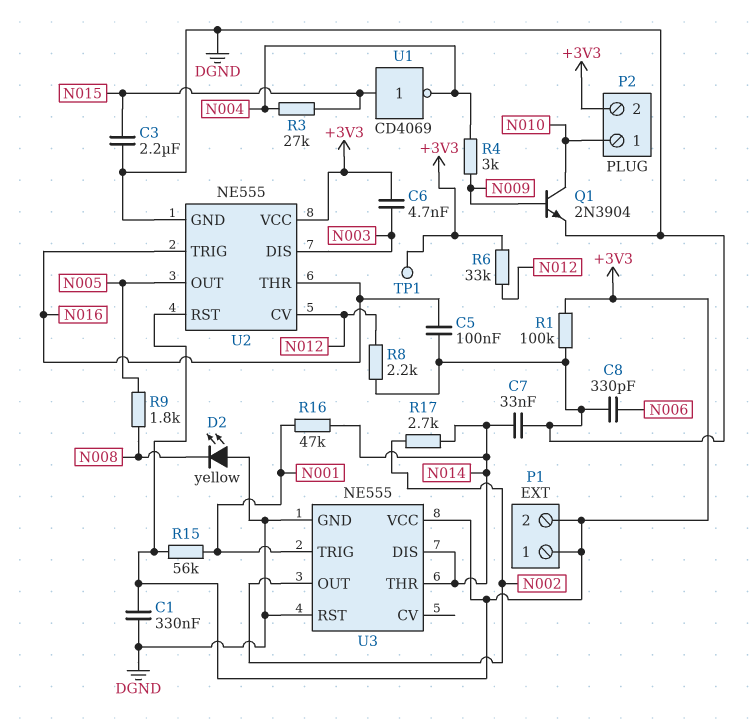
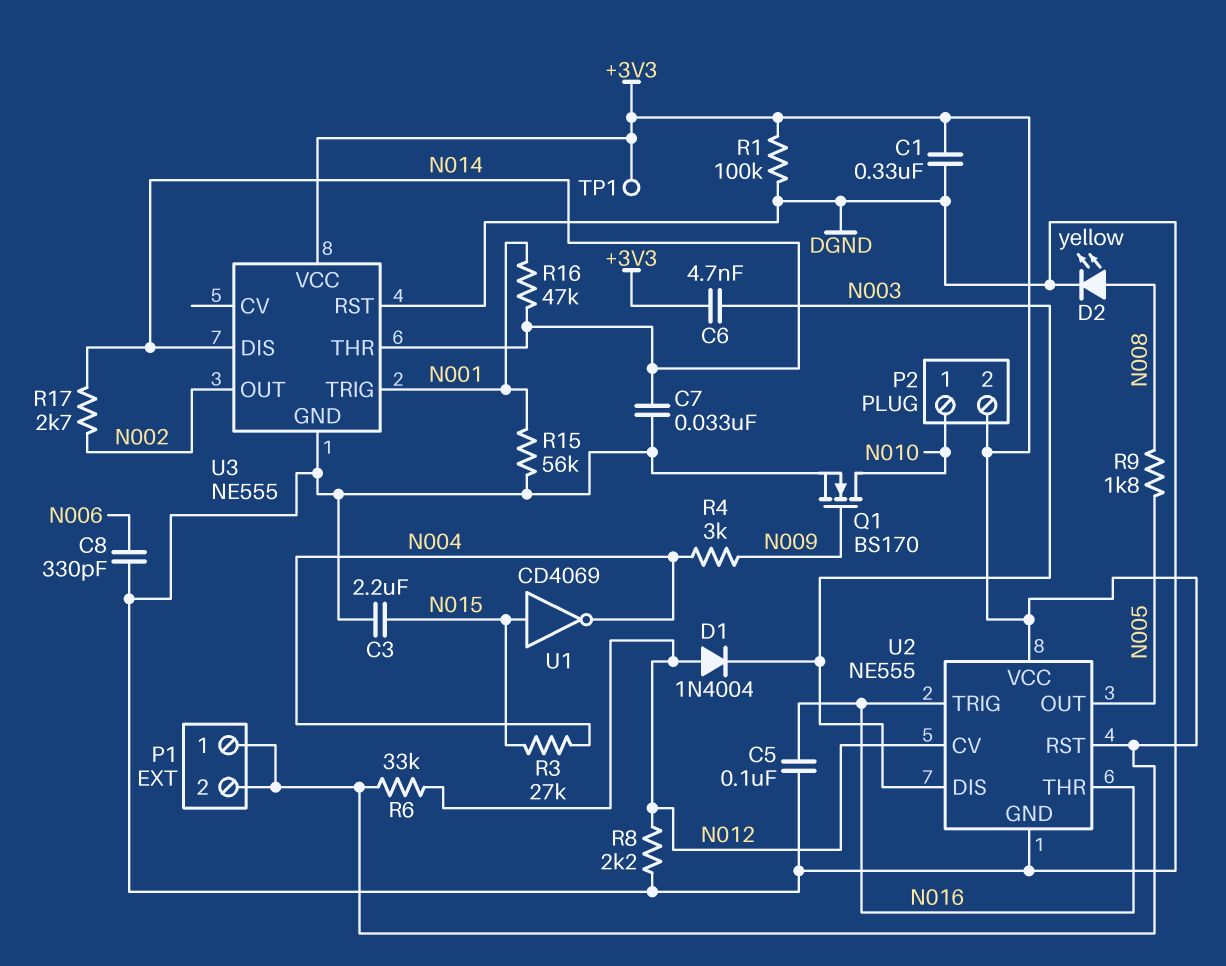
D1: none -> diode 1N4004 (A N012, K N003)
D2: LED yellow (A DGND, K N008) -> LED yellow (A N008, K DGND)
Q1: NPN 2N3904 (B N009, C N010, E DGND) -> NMOS BS170 (G N009, D N010, S DGND)
R15: 56k (+3V3, N001) -> 56k (DGND, N001)

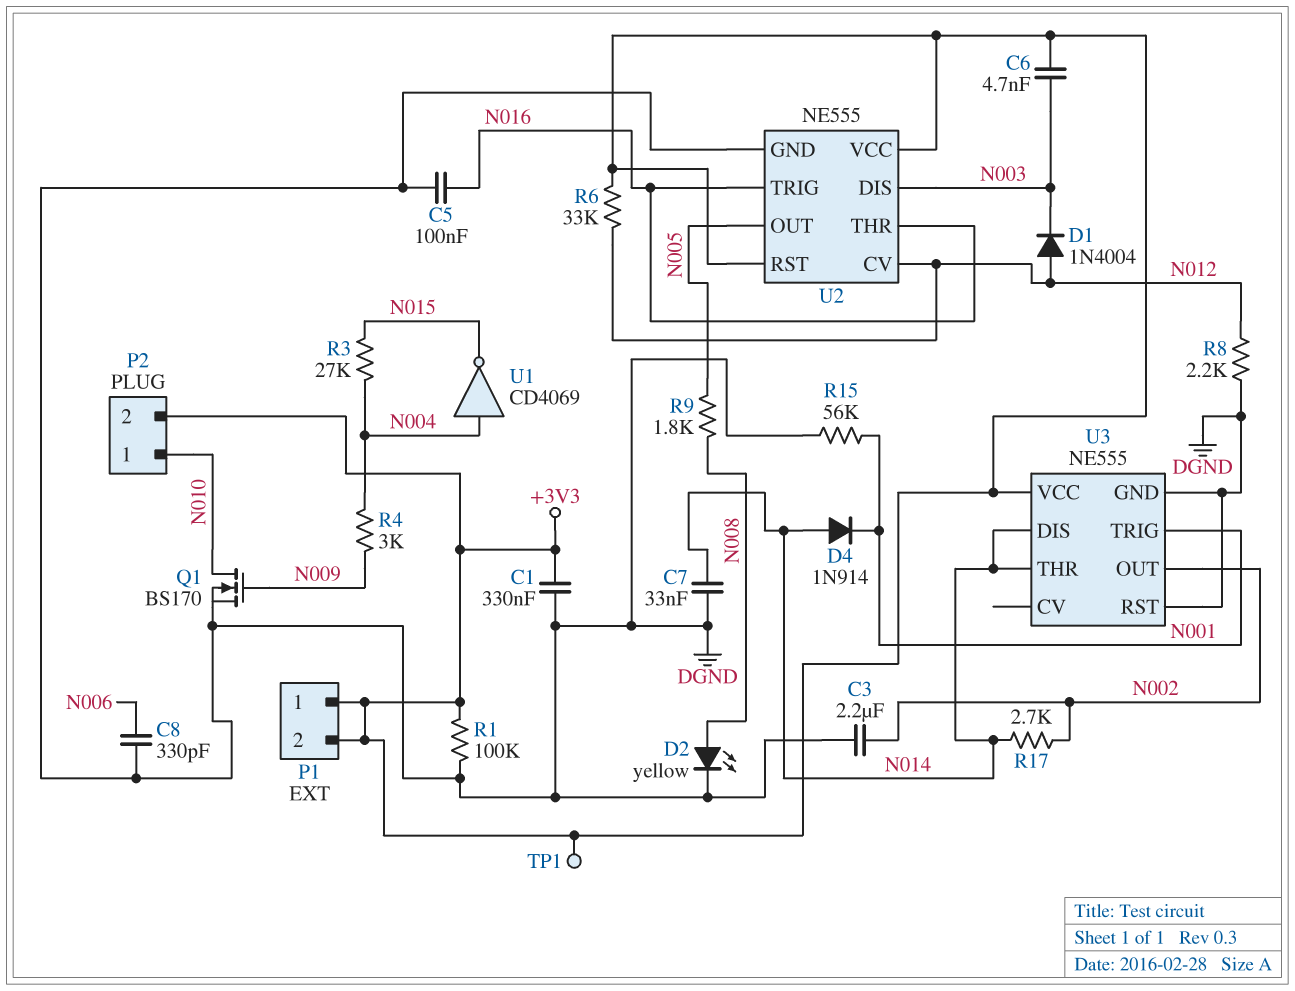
C3: 2.2uF (DGND, N015) -> 2.2uF (DGND, N002)
D4: none -> diode 1N914 (A N014, K N001)
R16: 47k (N001, N014) -> none
U1: NOT CD4069 (in N015, out N004) -> NOT CD4069 (in N004, out N015)

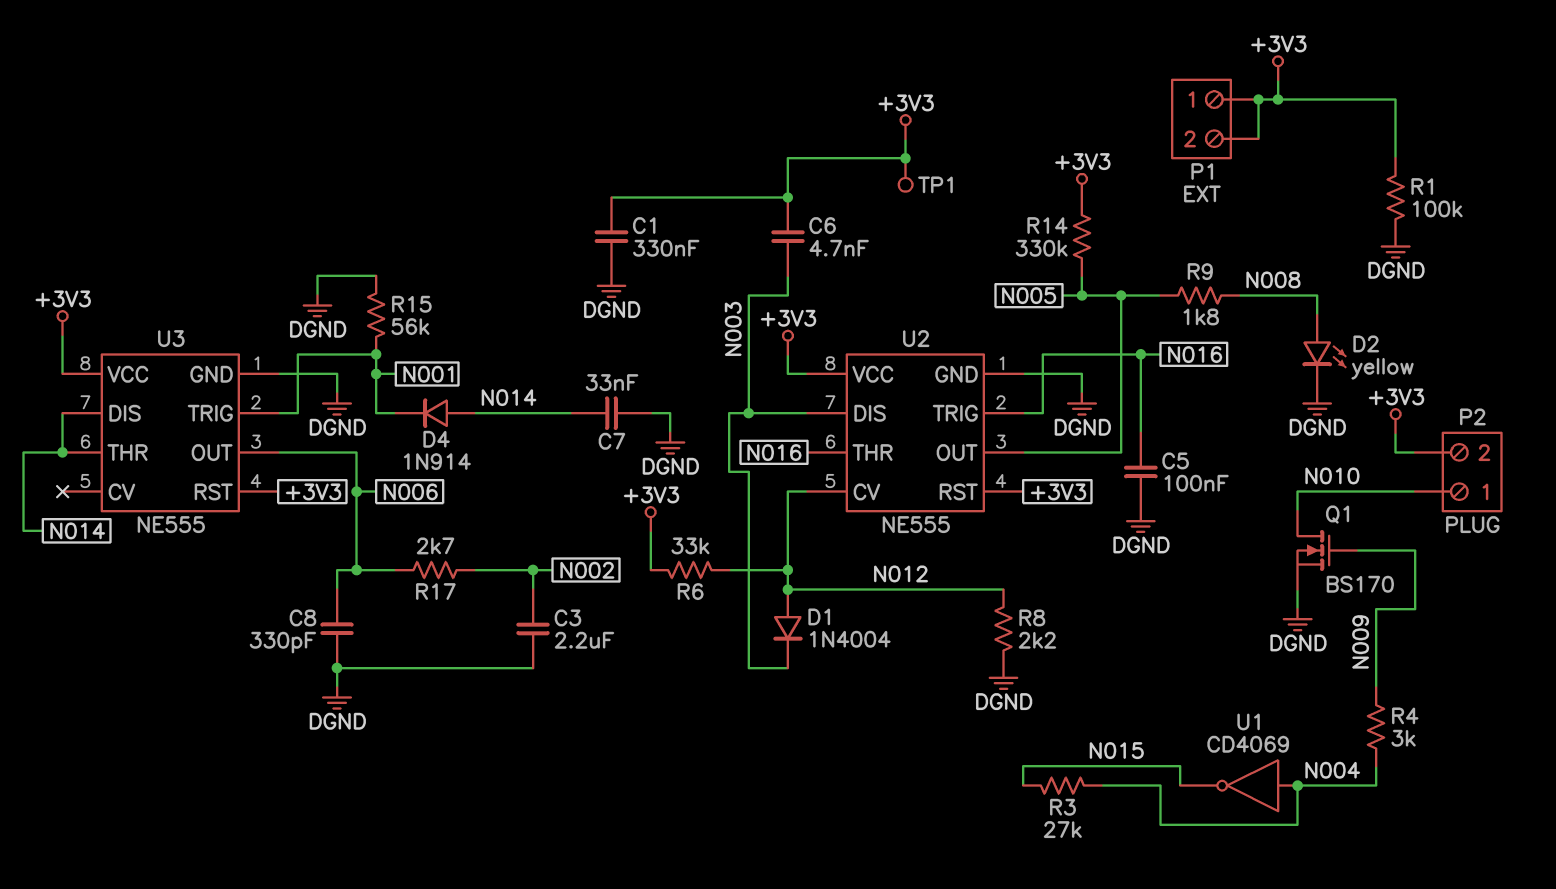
R14: none -> 330k (+3V3, N005)
R17: 2.7k (N002, N014) -> 2.7k (N002, N006)
U3 pin OUT: N002 -> N006
U3 pin RST: DGND -> +3V3

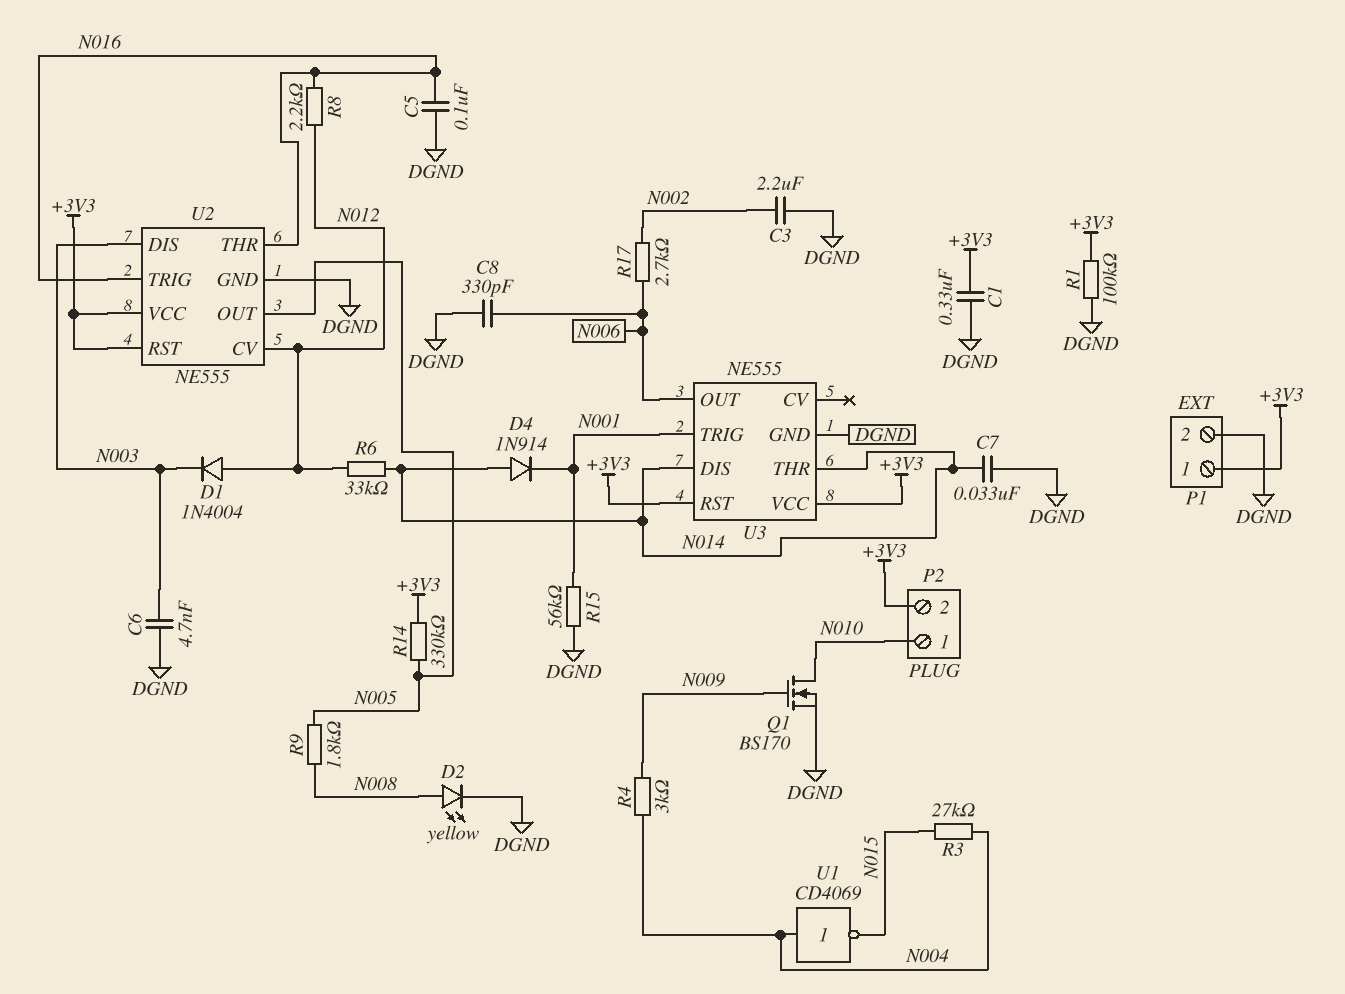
C6: 4.7nF (+3V3, N003) -> 4.7nF (DGND, N003)
P1 pin 2: +3V3 -> DGND
R6: 33k (+3V3, N012) -> 33k (N012, N014)
R8: 2.2k (DGND, N012) -> 2.2k (N012, N016)
TP1: test point (+3V3) -> none

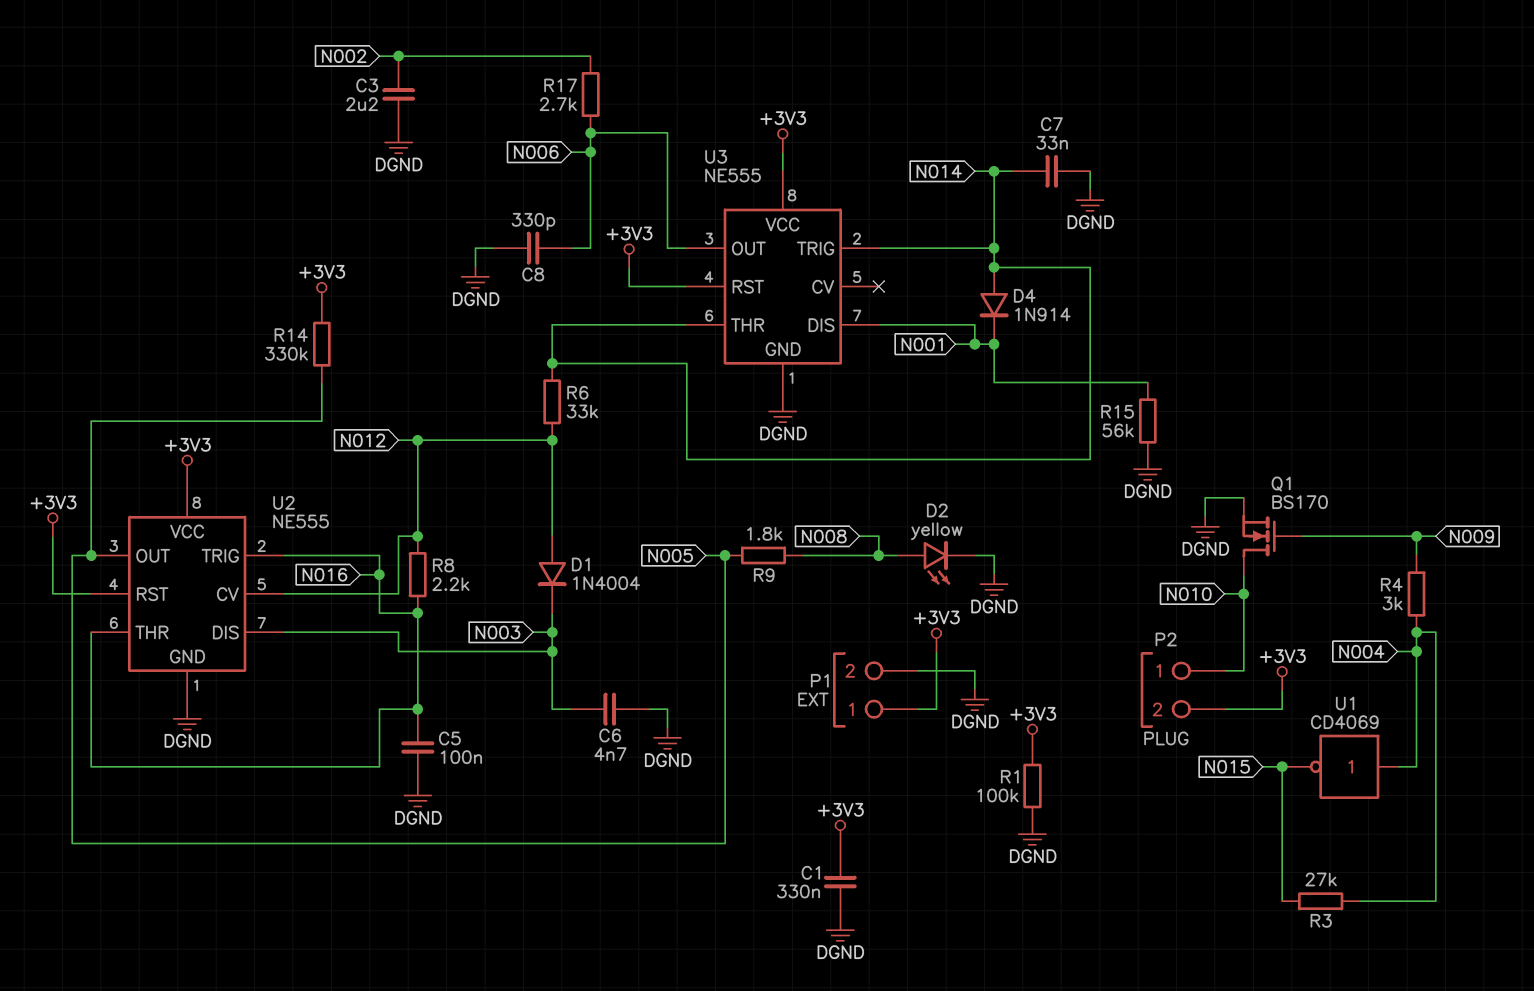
U3 pin DIS: N014 -> N001
U3 pin TRIG: N001 -> N014

